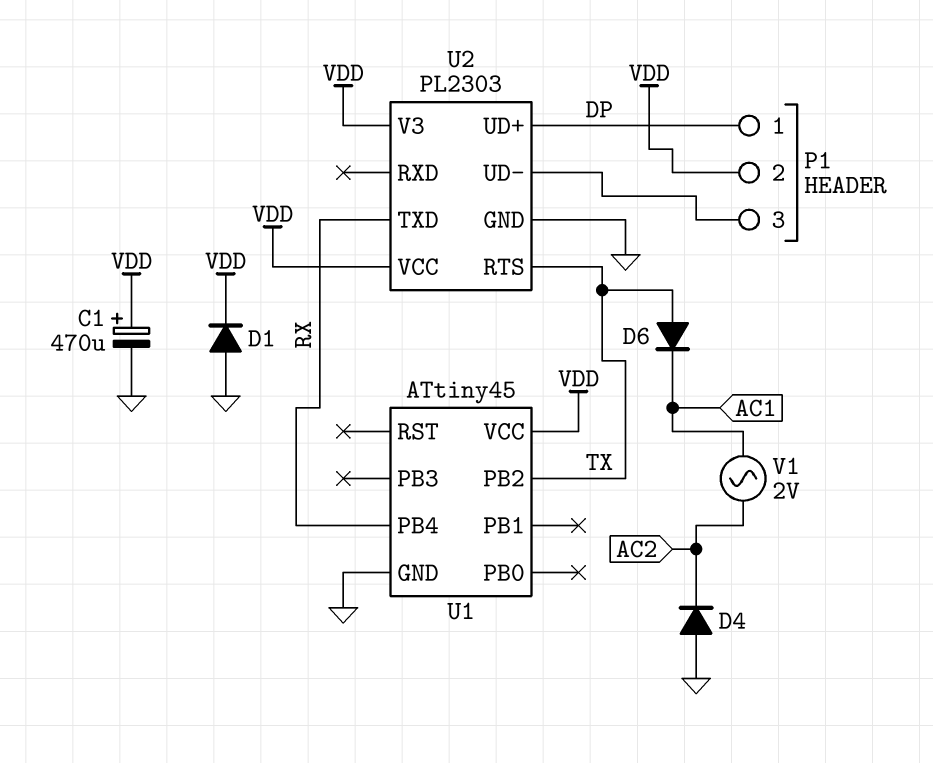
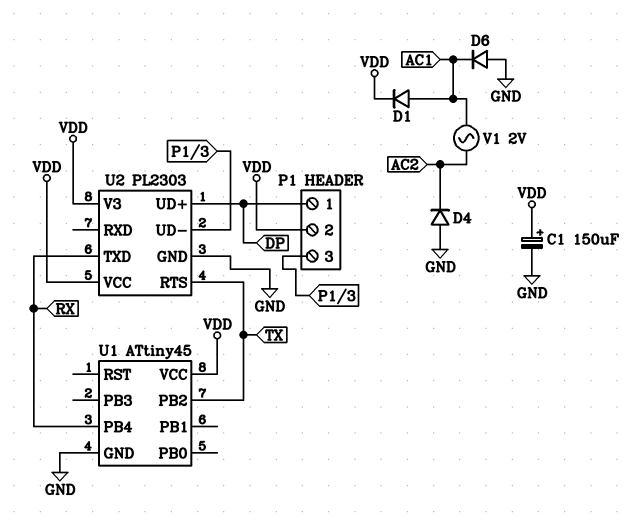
C1: 470uF (plus VDD, minus GND) -> 150uF (plus VDD, minus GND)
D1: diode (A GND, K VDD) -> diode (A AC1, K VDD)
D6: diode (A TX, K AC1) -> diode (A GND, K AC1)

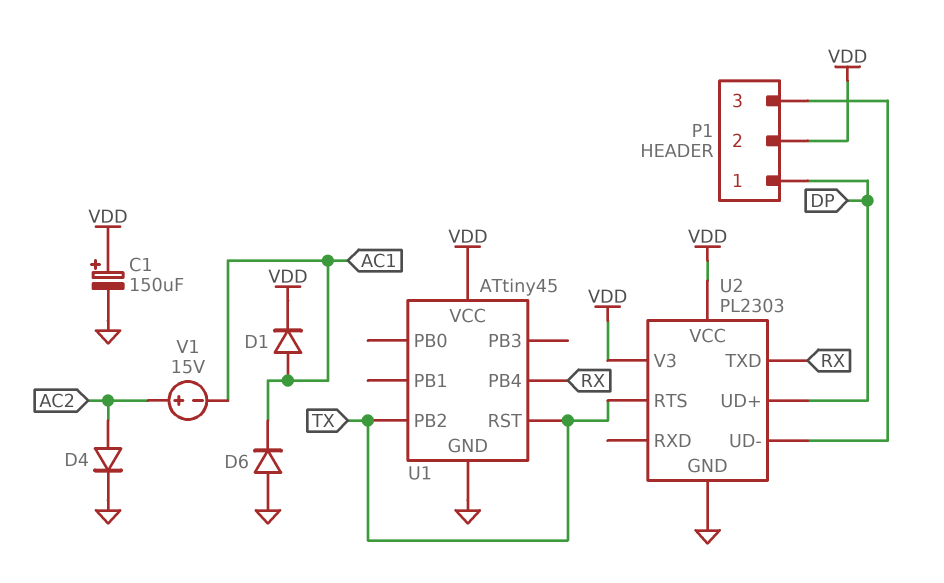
D4: diode (A GND, K AC2) -> diode (A AC2, K GND)
U1 pin RST: none -> TX
V1: AC 2V (AC1, AC2) -> 15V (plus AC2, minus AC1)

